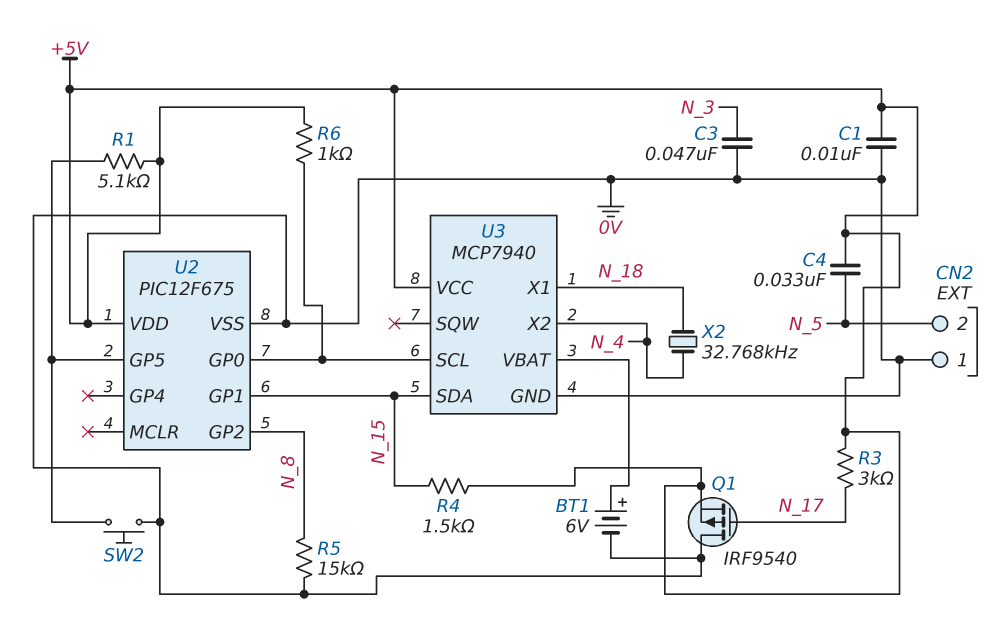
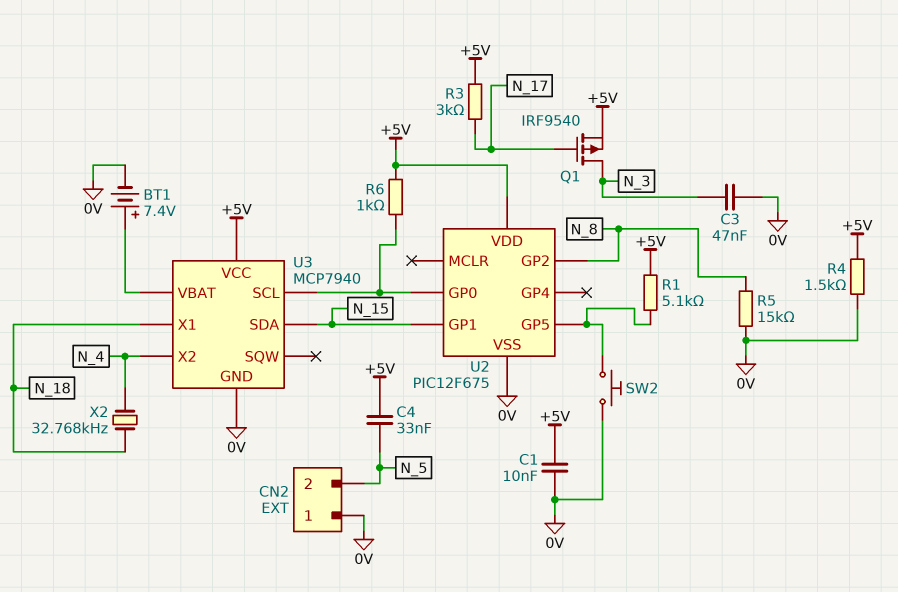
BT1: 6V (plus U3/VBAT, minus 0V) -> 7.4V (plus U3/VBAT, minus 0V)
Q1: PMOS IRF9540 (G N_17, D 0V, S +5V) -> PMOS IRF9540 (G N_17, D N_3, S +5V)
R4: 1.5k (+5V, N_15) -> 1.5k (+5V, 0V)

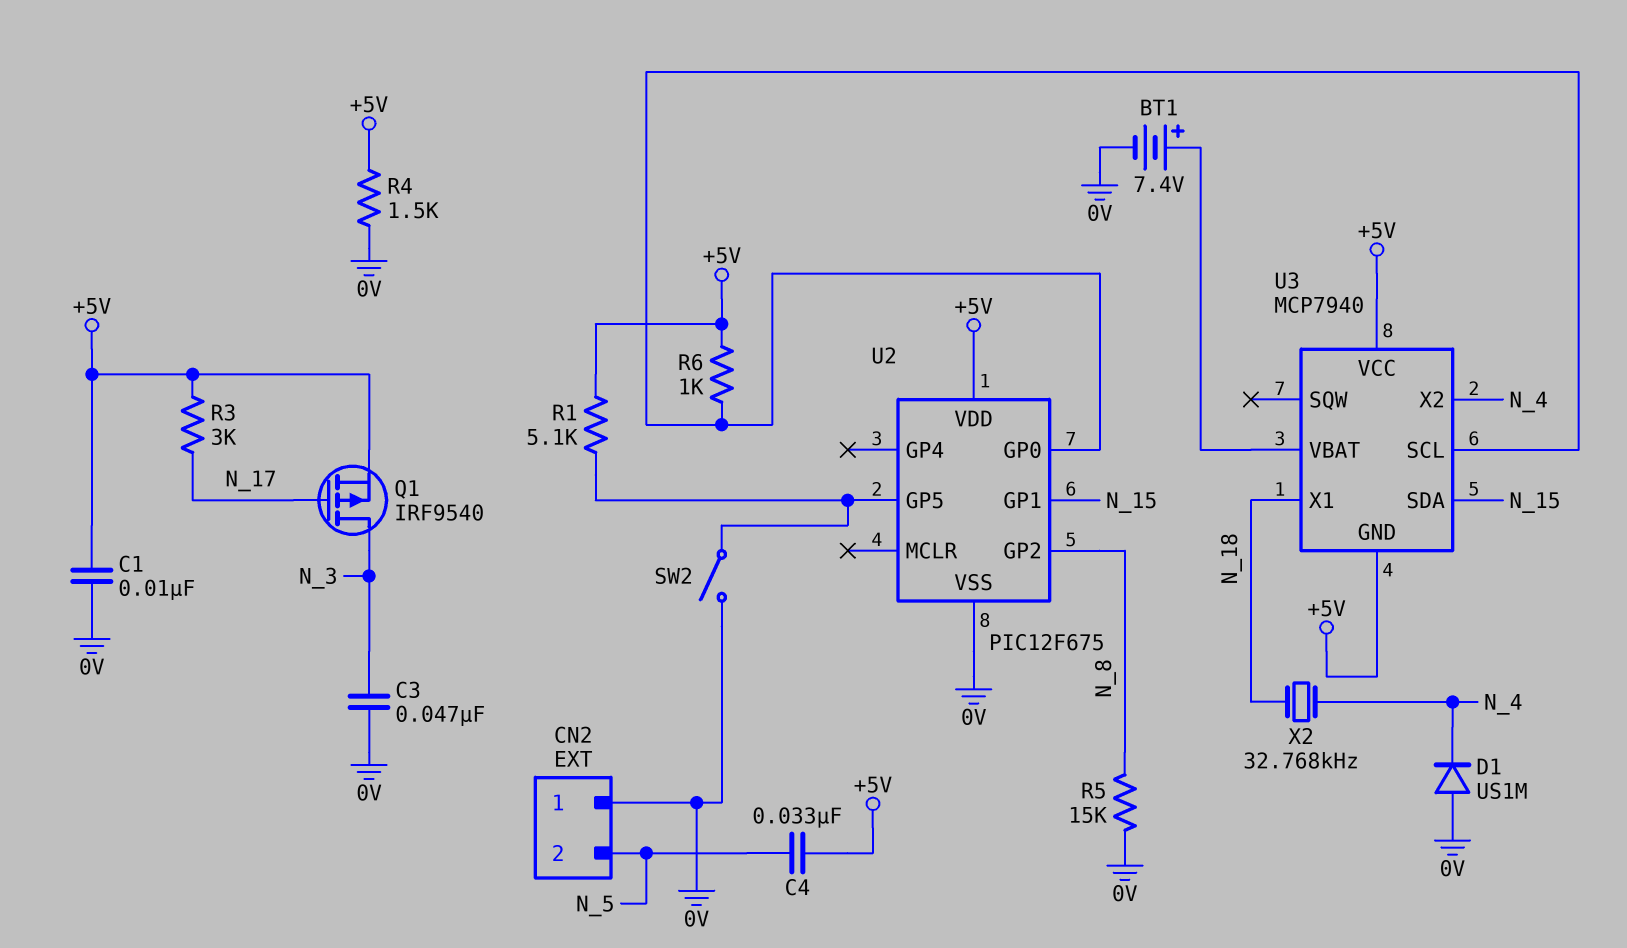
D1: none -> diode US1M (A 0V, K N_4)
SW2: button (0V, U2/GP5) -> switch (0V, U2/GP5)
U3 pin GND: 0V -> +5V

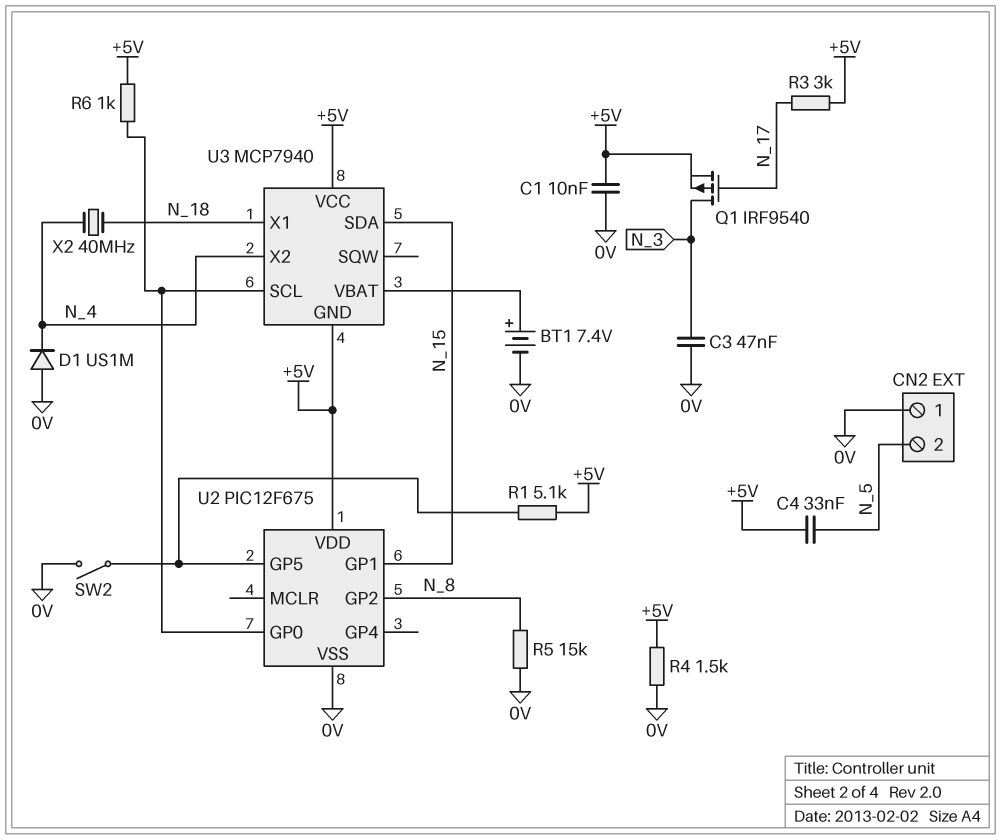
X2: 32.768kHz (N_4, N_18) -> 40MHz (N_4, N_18)

